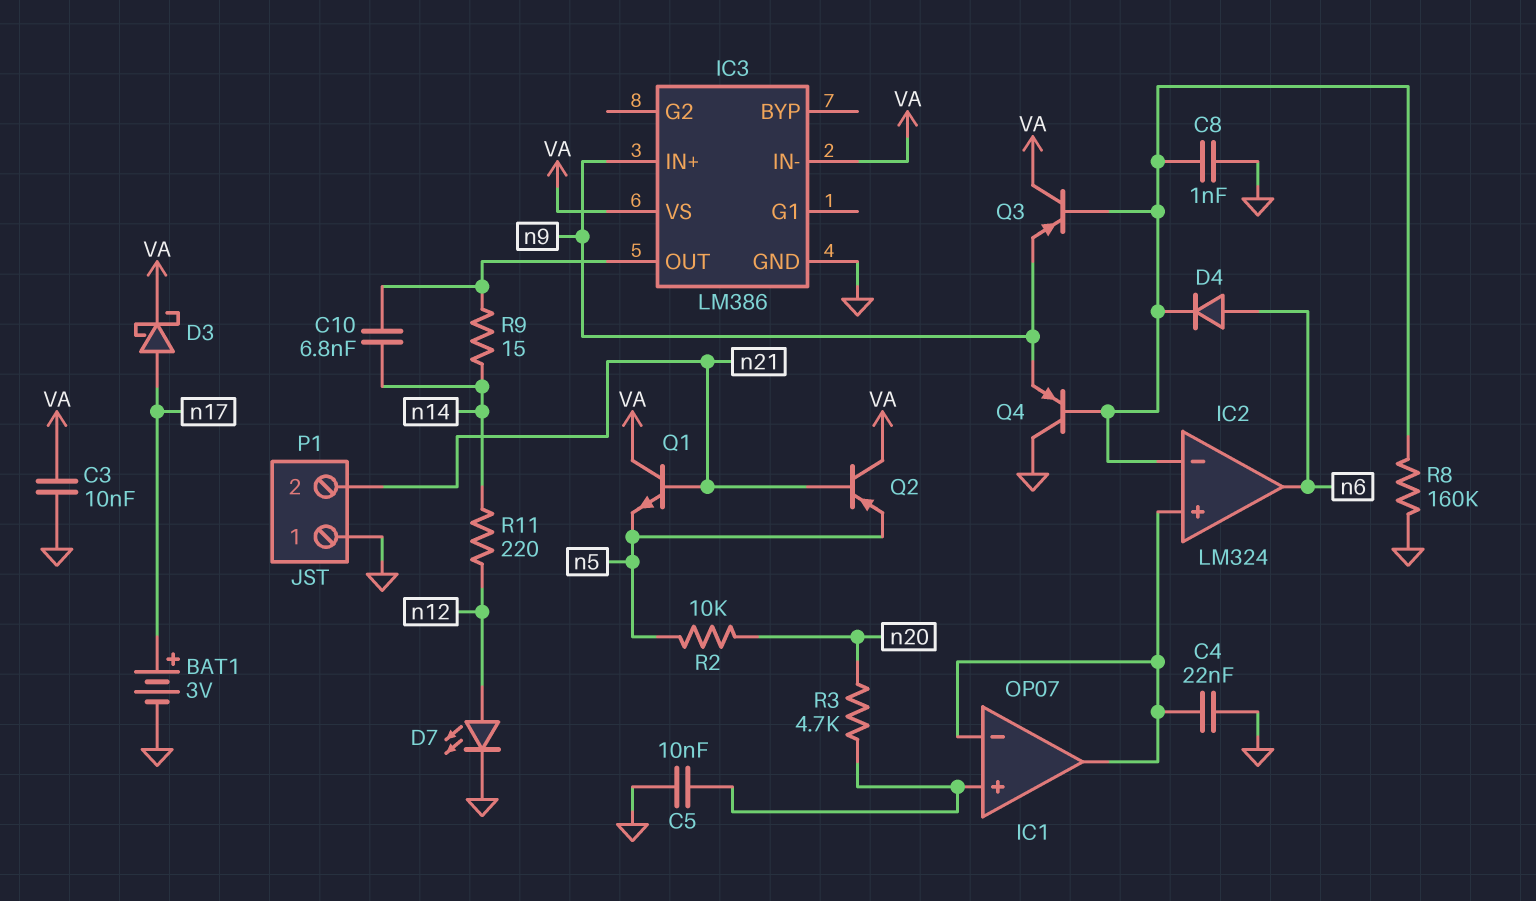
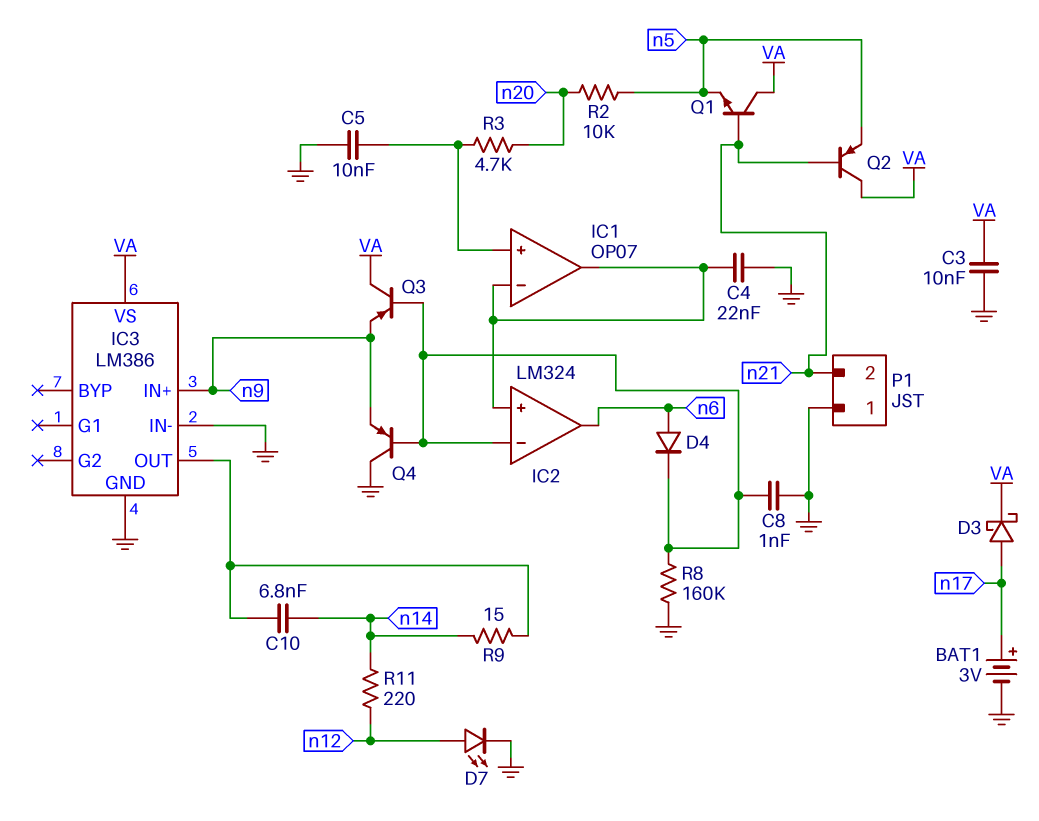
IC3 pin IN-: VA -> GND

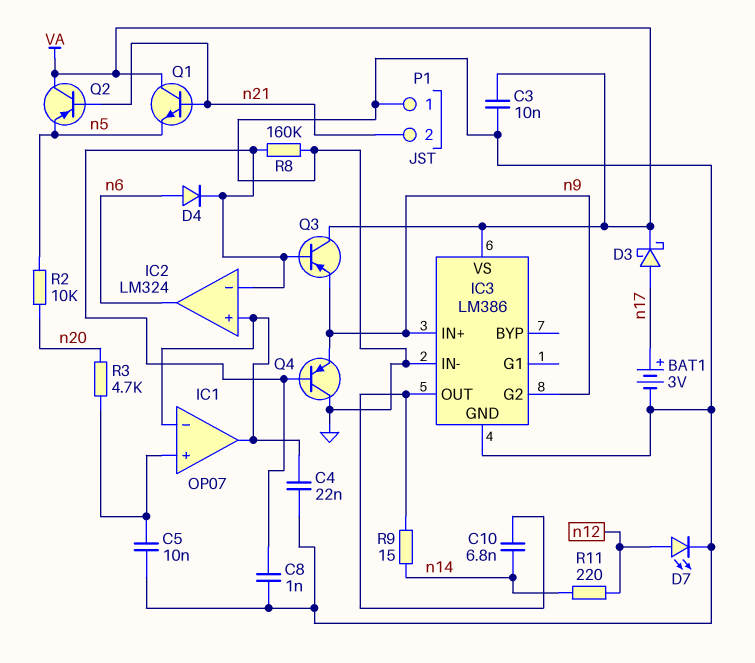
IC3 pin G2: none -> n9

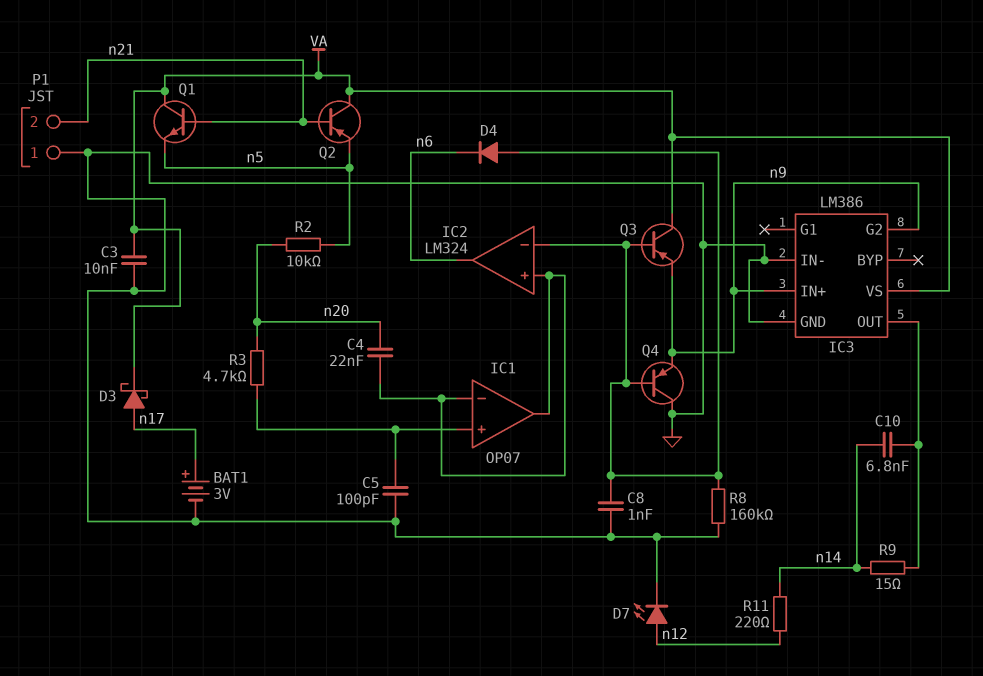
C4: 22nF (GND, IC1/in-) -> 22nF (IC1/in-, n20)
C5: 10nF (GND, IC1/in+) -> 100pF (GND, IC1/in+)
D4: diode (A n6, K IC2/in-) -> diode (A IC2/in-, K n6)

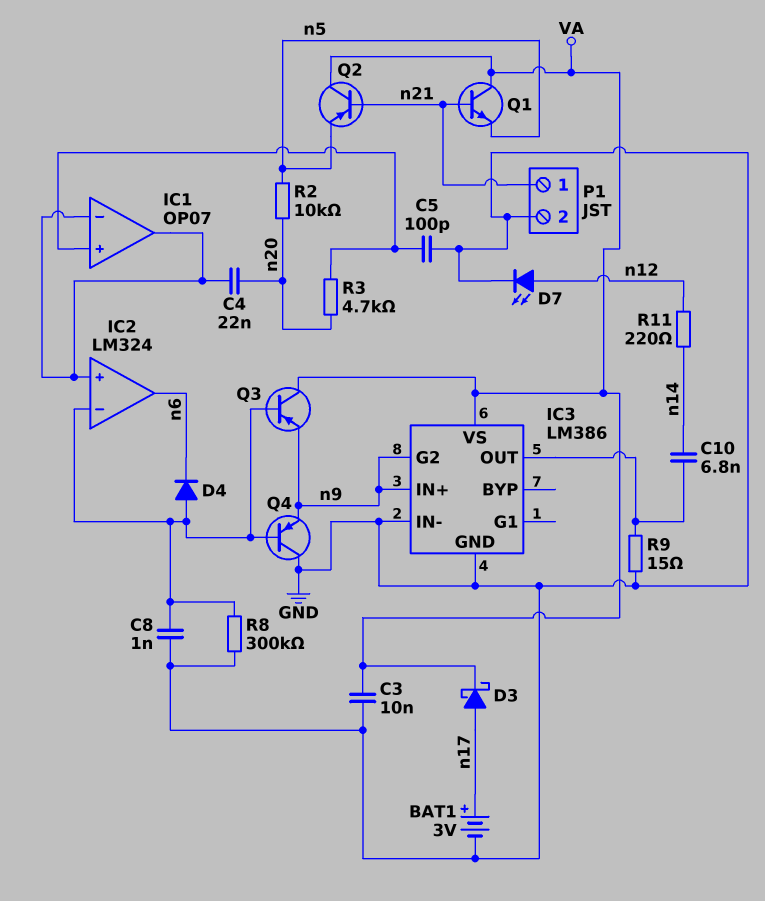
P1 pin 1: GND -> n21
P1 pin 2: n21 -> GND
R8: 160k (GND, IC2/in-) -> 300k (GND, IC2/in-)
R9: 15 (IC3/OUT, n14) -> 15 (GND, IC3/OUT)

